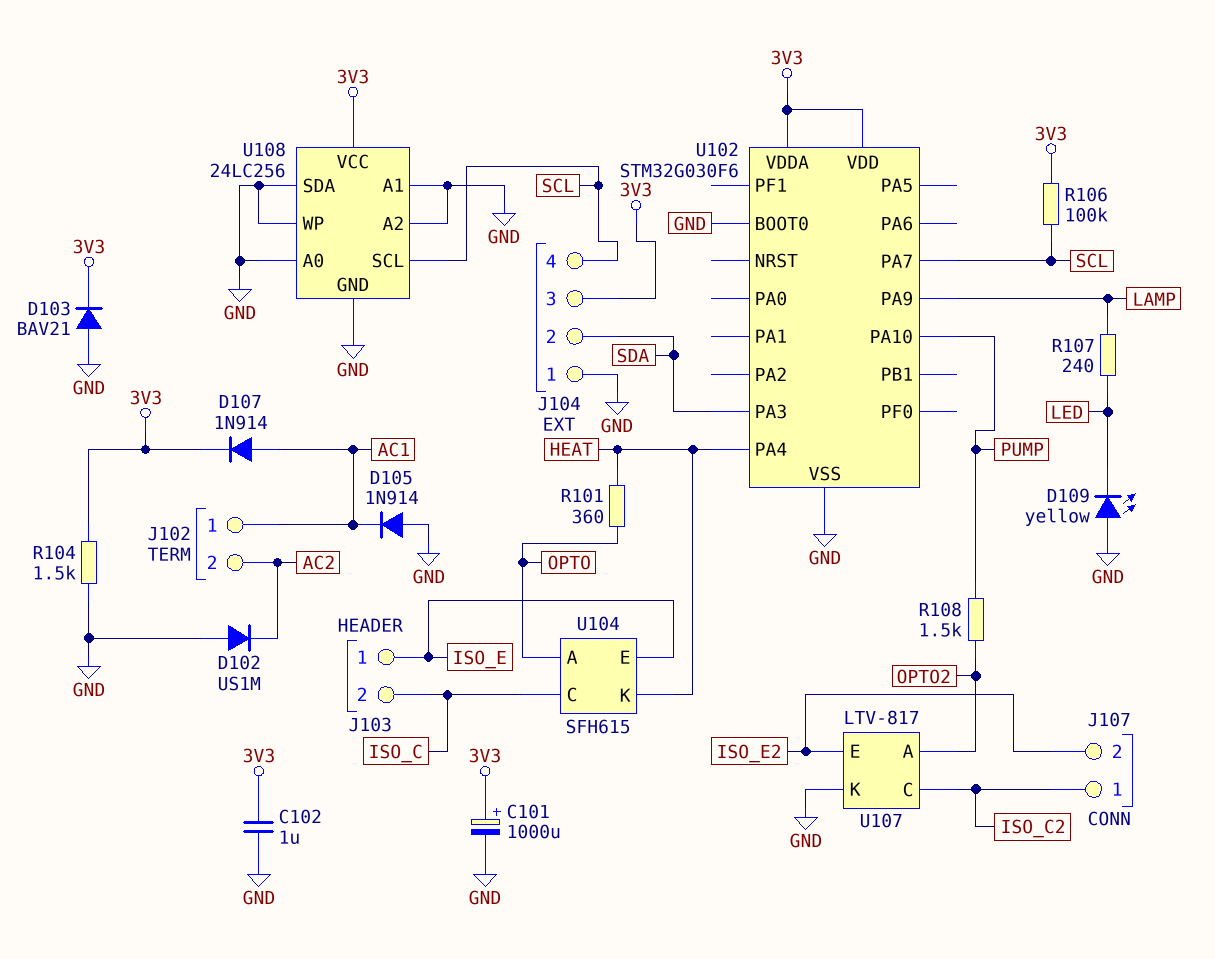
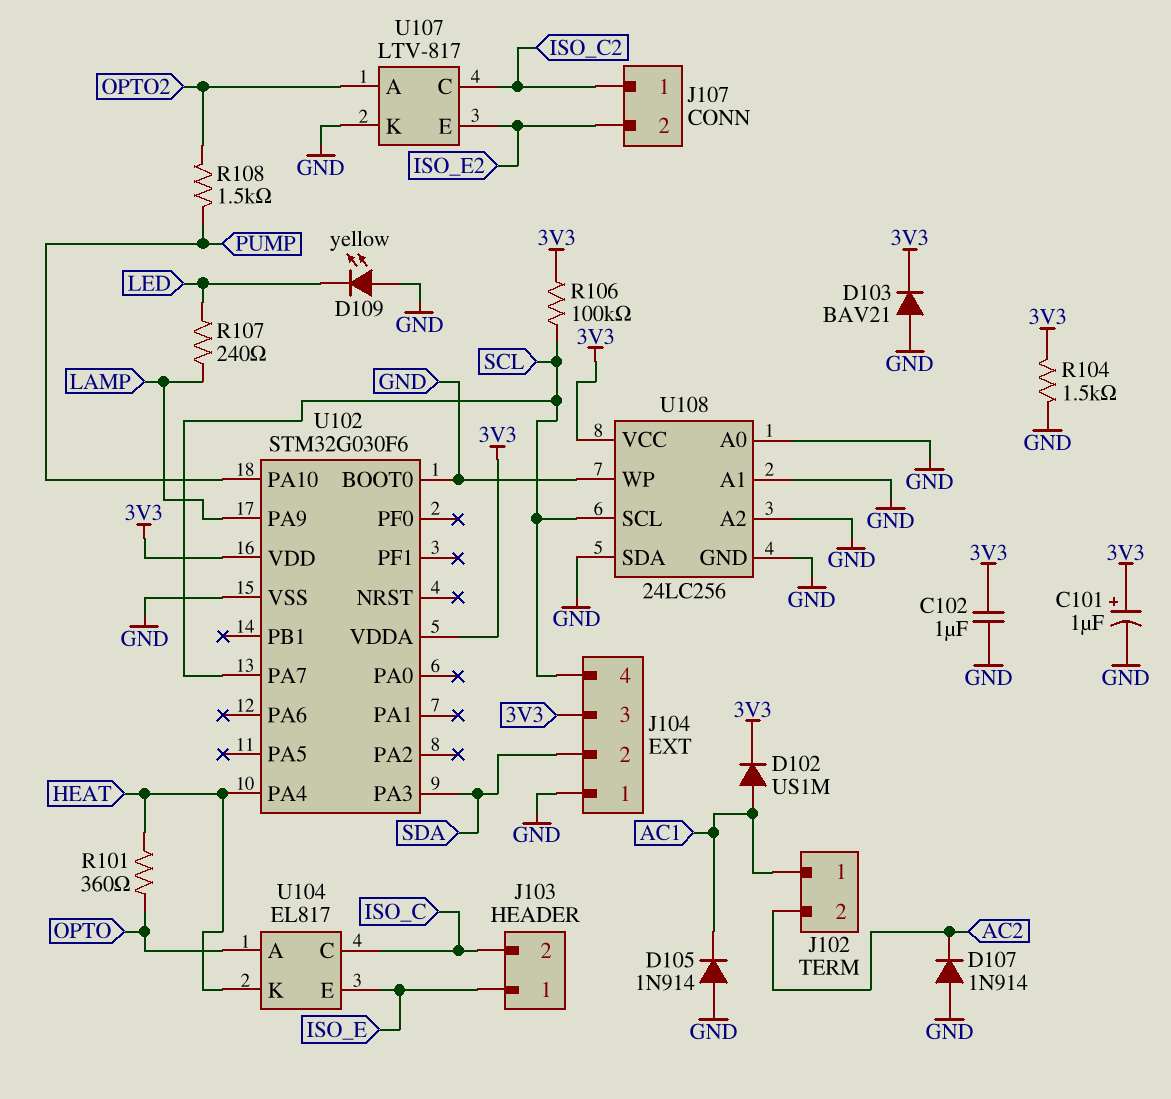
C101: 1000uF (plus 3V3, minus GND) -> 1uF (plus 3V3, minus GND)
D102: diode US1M (A GND, K AC2) -> diode US1M (A AC1, K 3V3)
D107: diode 1N914 (A AC1, K 3V3) -> diode 1N914 (A GND, K AC2)
U104: SFH615 -> EL817

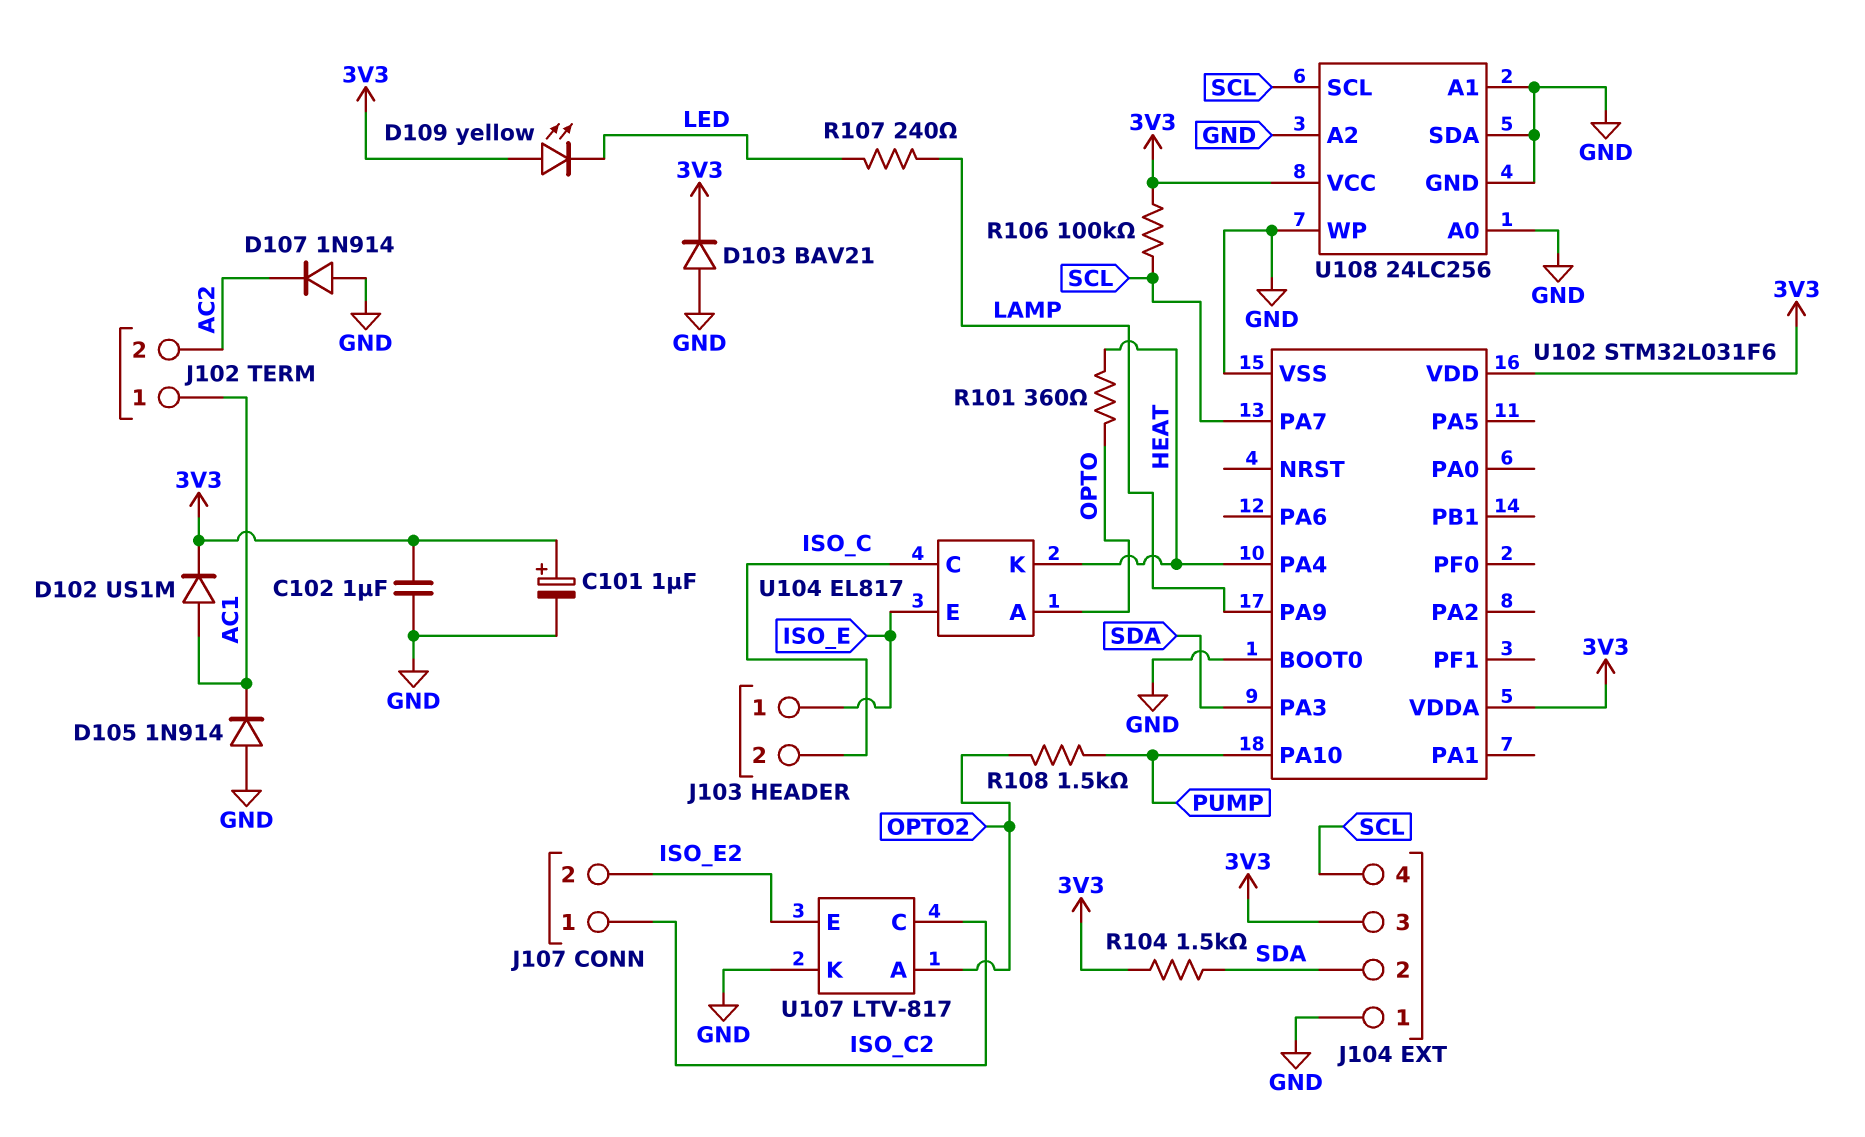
D109: LED yellow (A GND, K LED) -> LED yellow (A 3V3, K LED)
R104: 1.5k (3V3, GND) -> 1.5k (3V3, SDA)
U102: STM32G030F6 -> STM32L031F6

